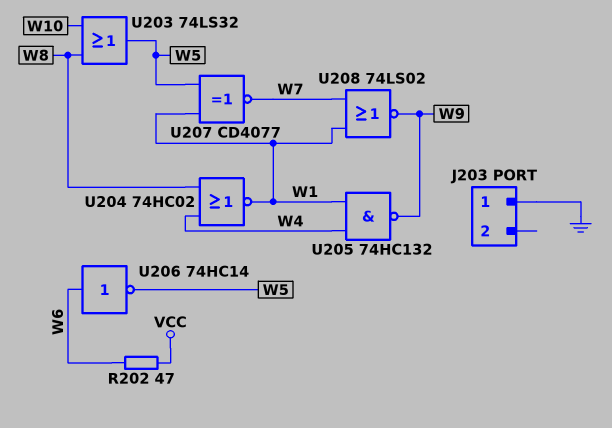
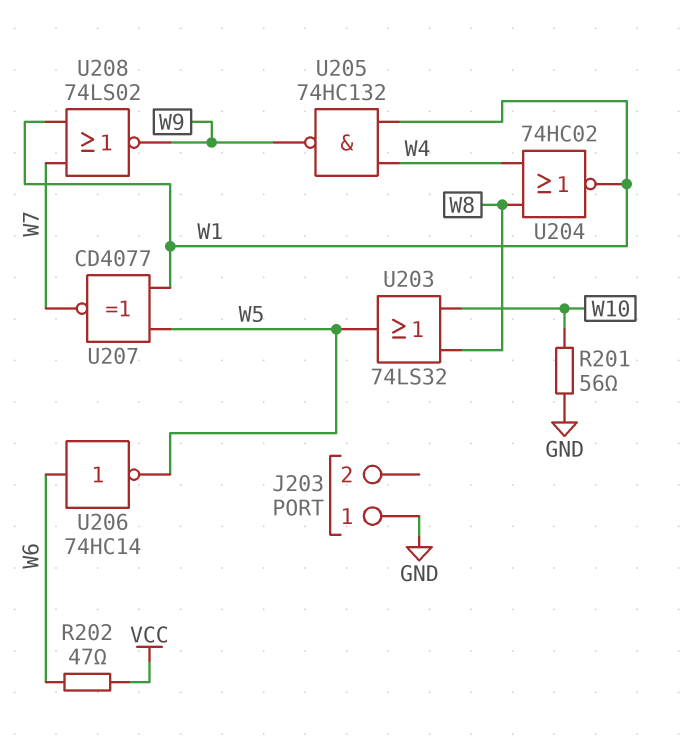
R201: none -> 56 (GND, W10)

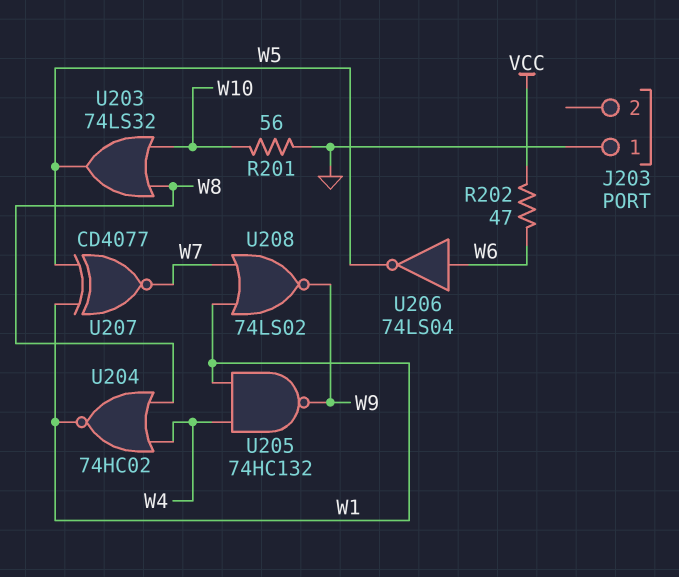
U206: NOT 74HC14 (in W6, out W5) -> NOT 74LS04 (in W6, out W5)

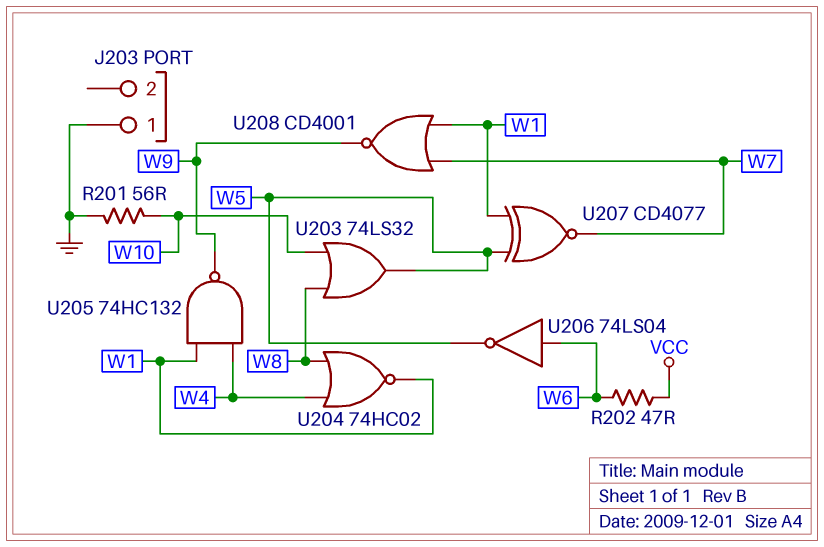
U208: NOR 74LS02 (in W1, in W7, out W9) -> NOR CD4001 (in W1, in W7, out W9)

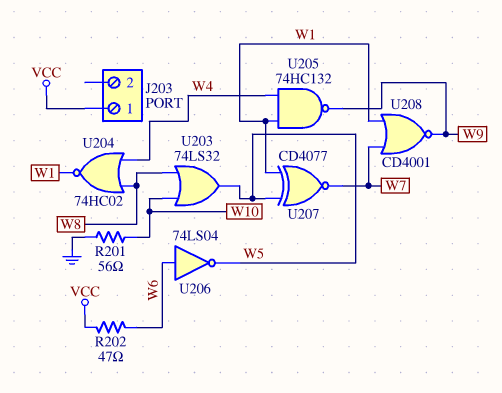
J203 pin 1: GND -> VCC

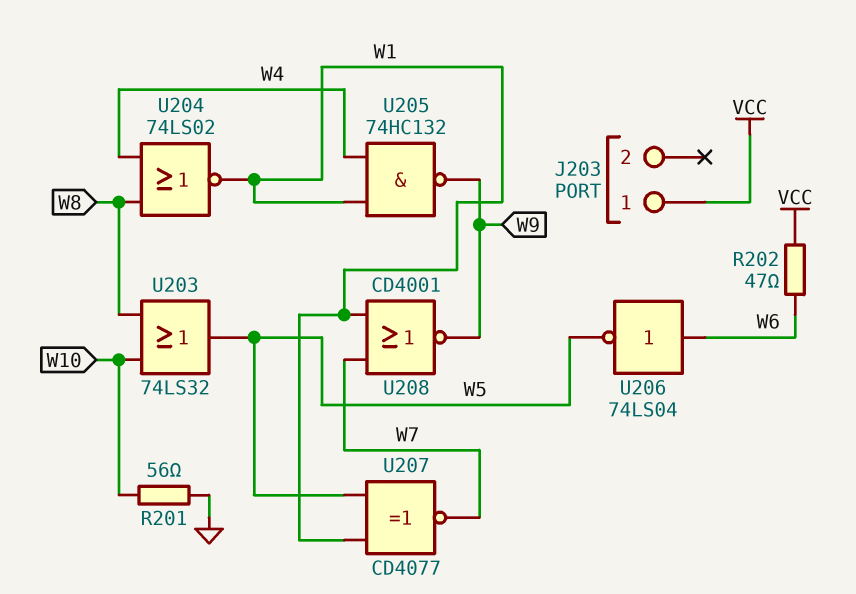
U204: NOR 74HC02 (in W4, in W8, out W1) -> NOR 74LS02 (in W4, in W8, out W1)

